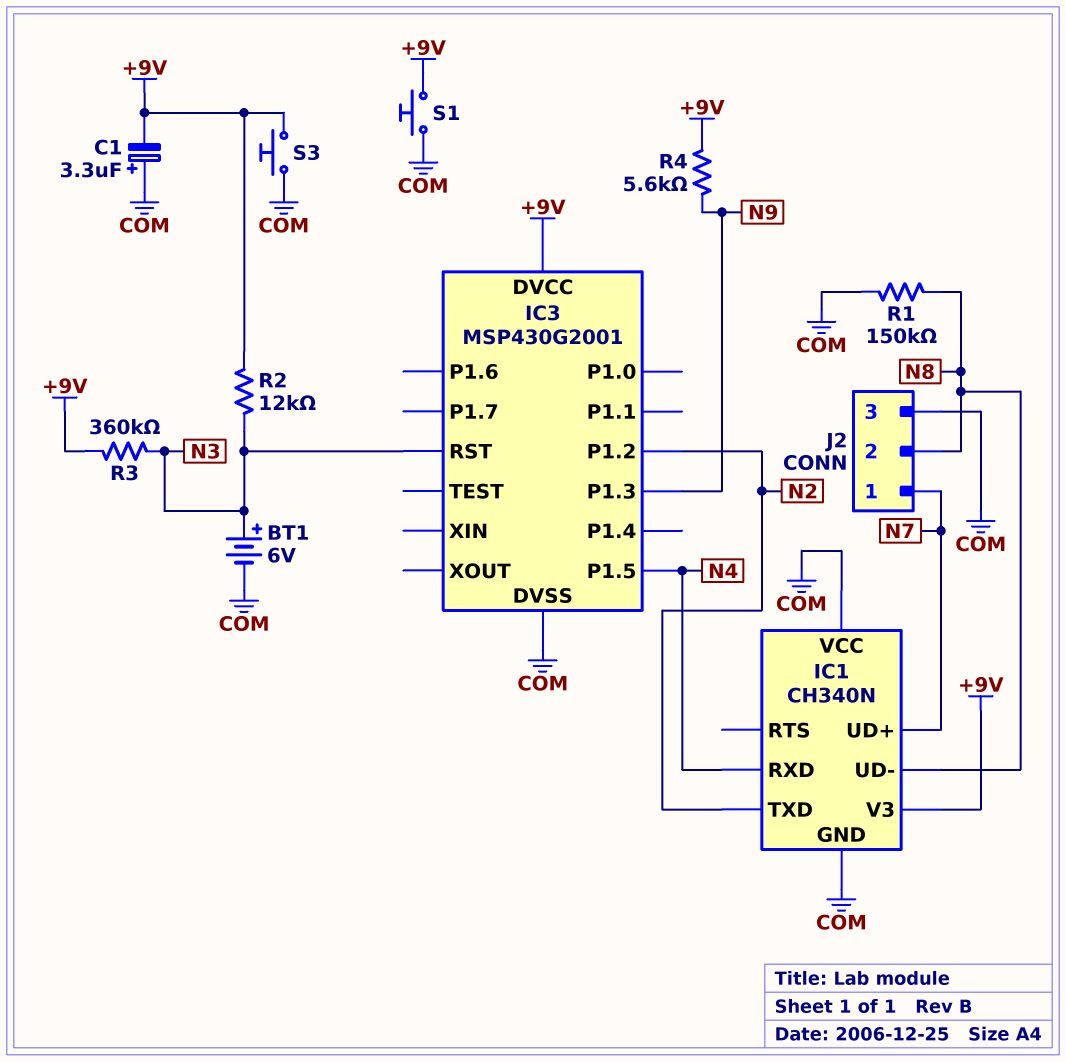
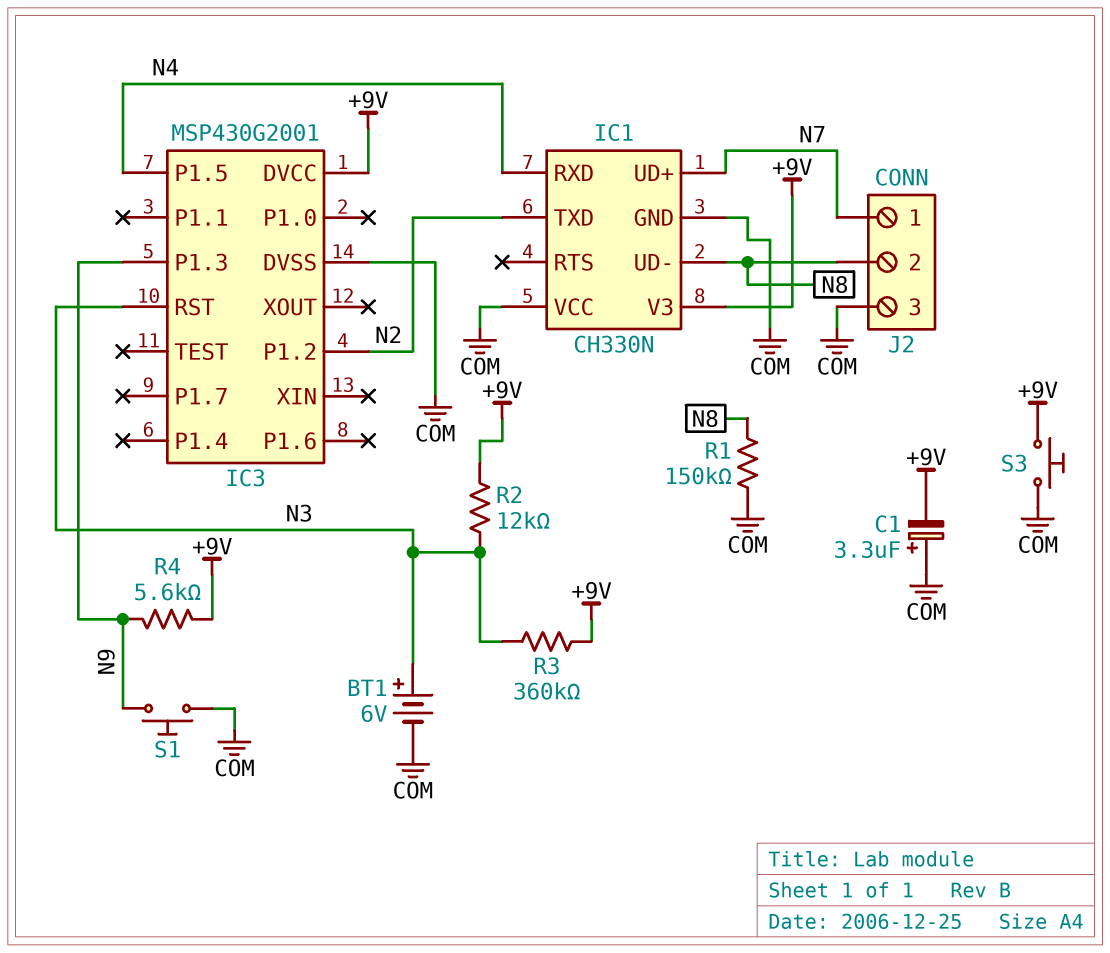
IC1: CH340N -> CH330N
S1: button (+9V, COM) -> button (COM, N9)

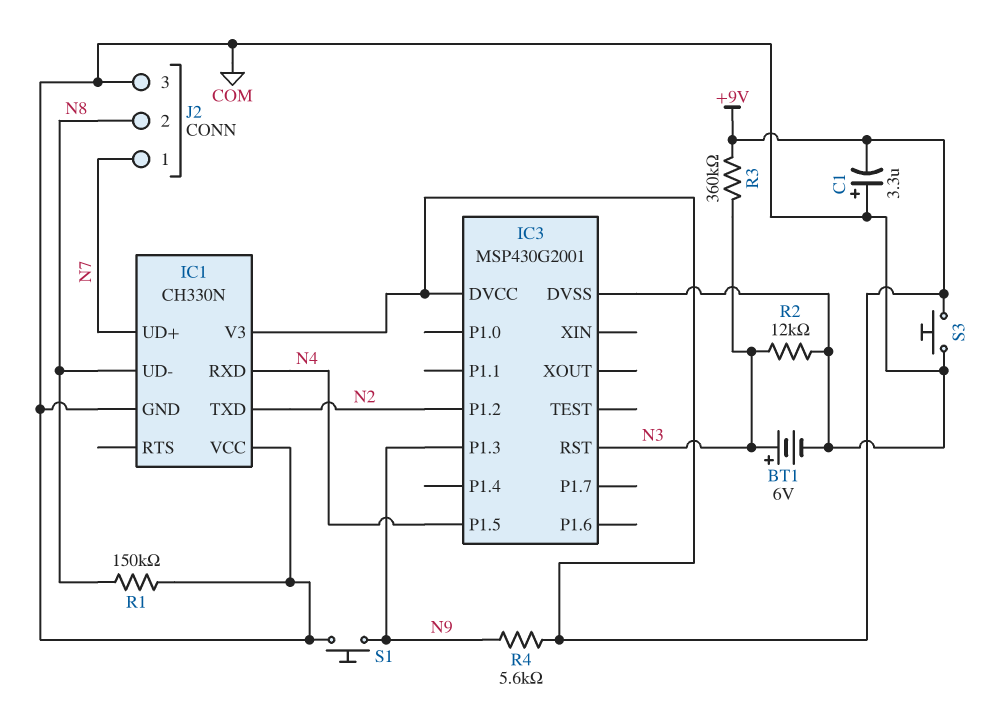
R2: 12k (+9V, N3) -> 12k (COM, N3)

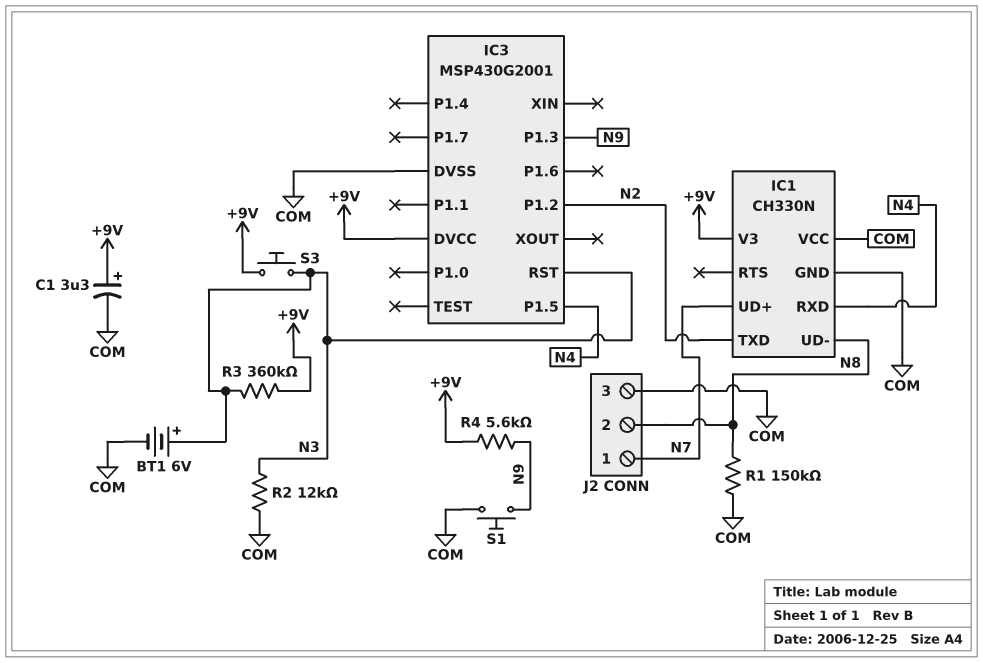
C1: 3.3uF (plus COM, minus +9V) -> 3.3uF (plus +9V, minus COM)
S3: button (+9V, COM) -> button (+9V, N3)

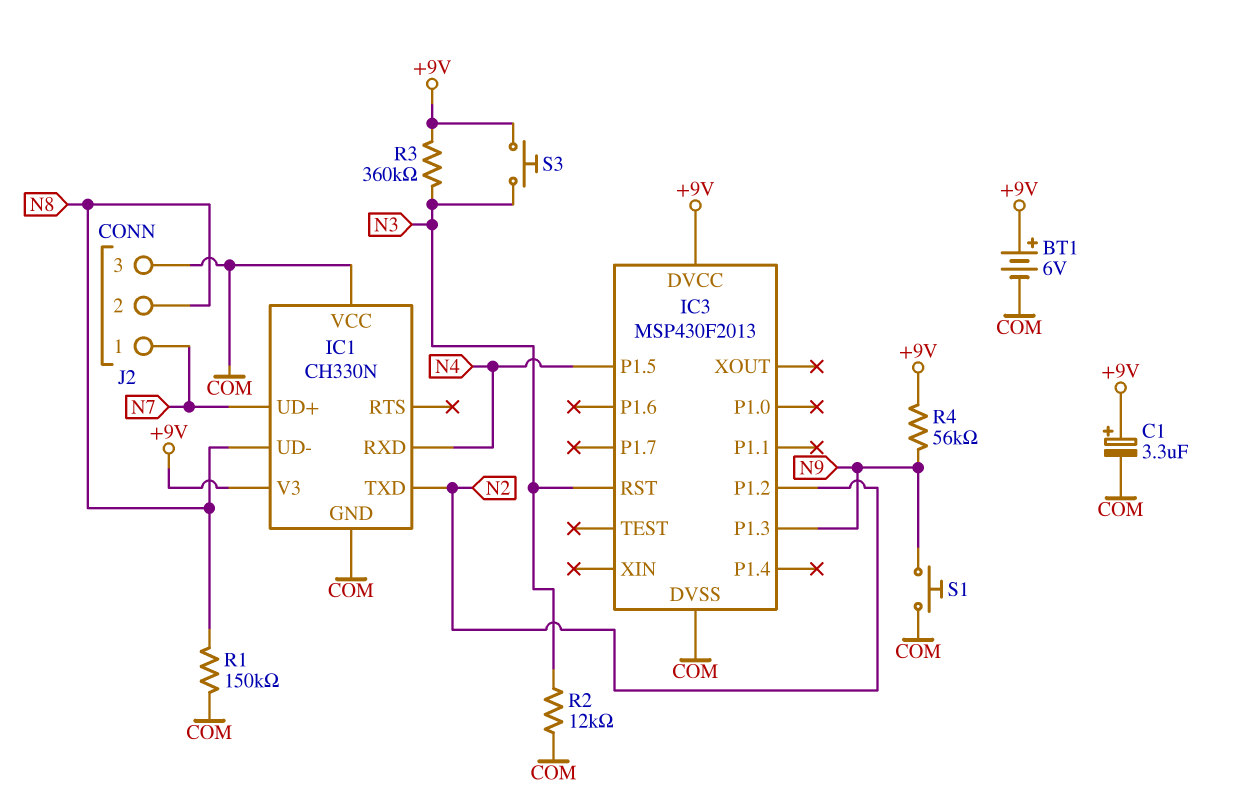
BT1: 6V (plus N3, minus COM) -> 6V (plus +9V, minus COM)
IC3: MSP430G2001 -> MSP430F2013
R4: 5.6k (+9V, N9) -> 56k (+9V, N9)

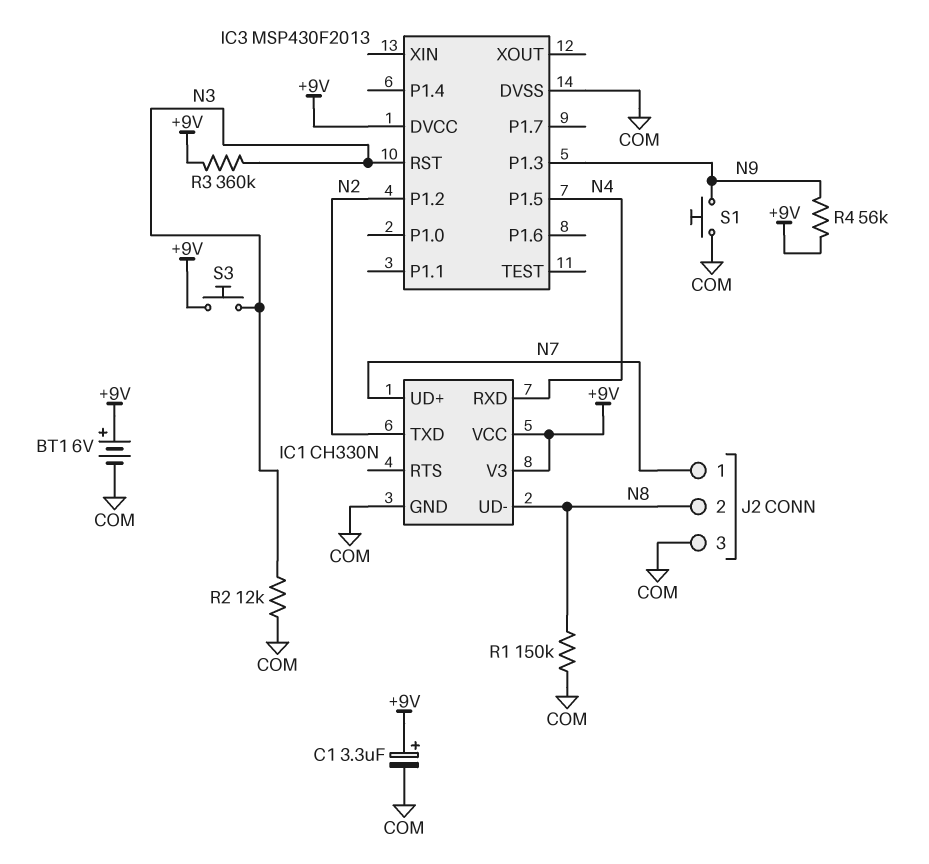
IC1 pin VCC: COM -> +9V

